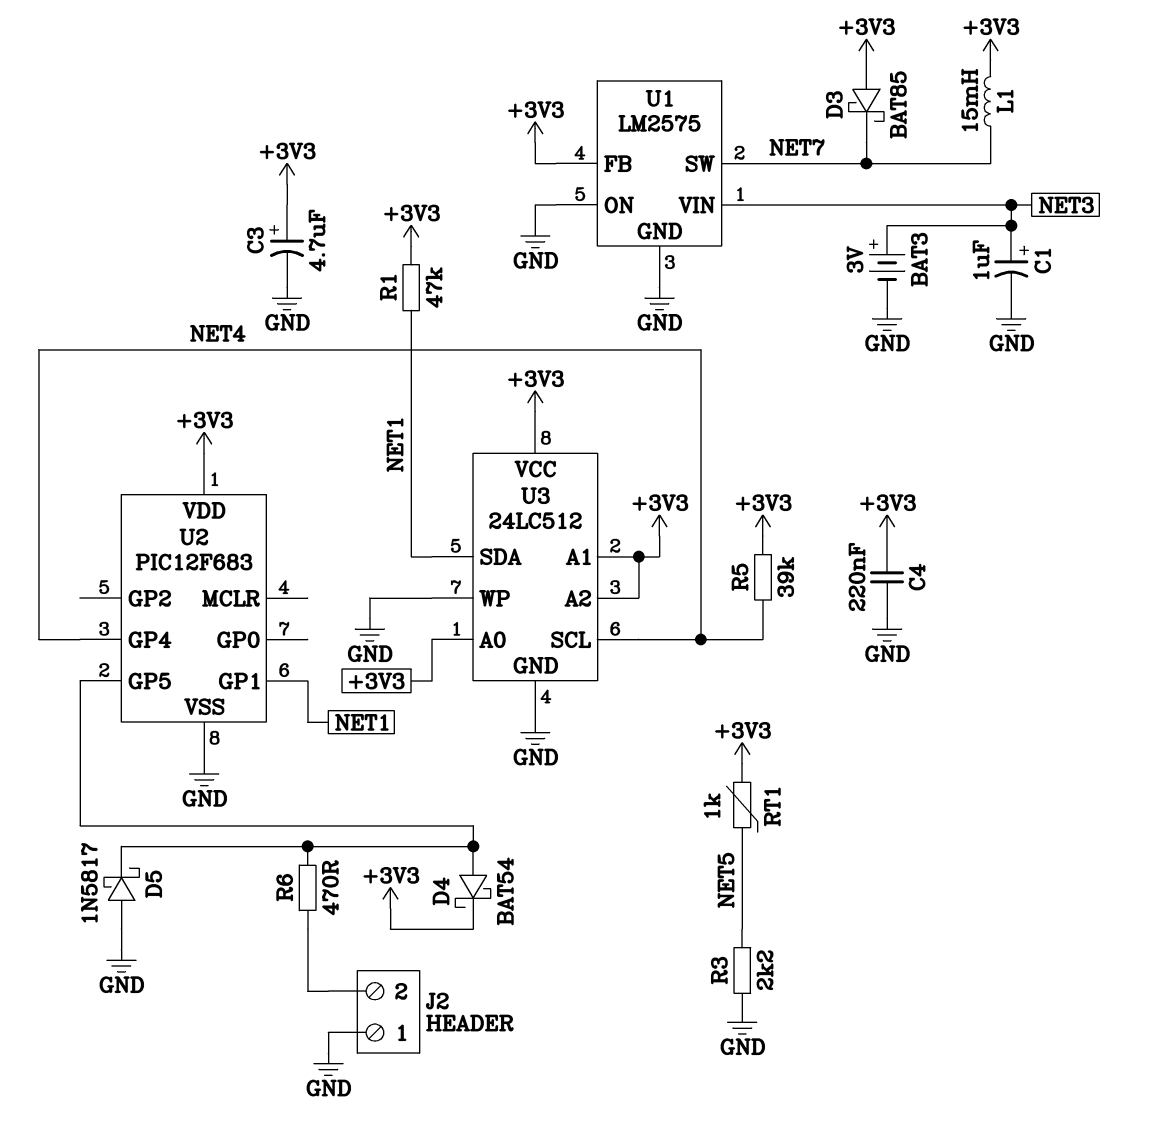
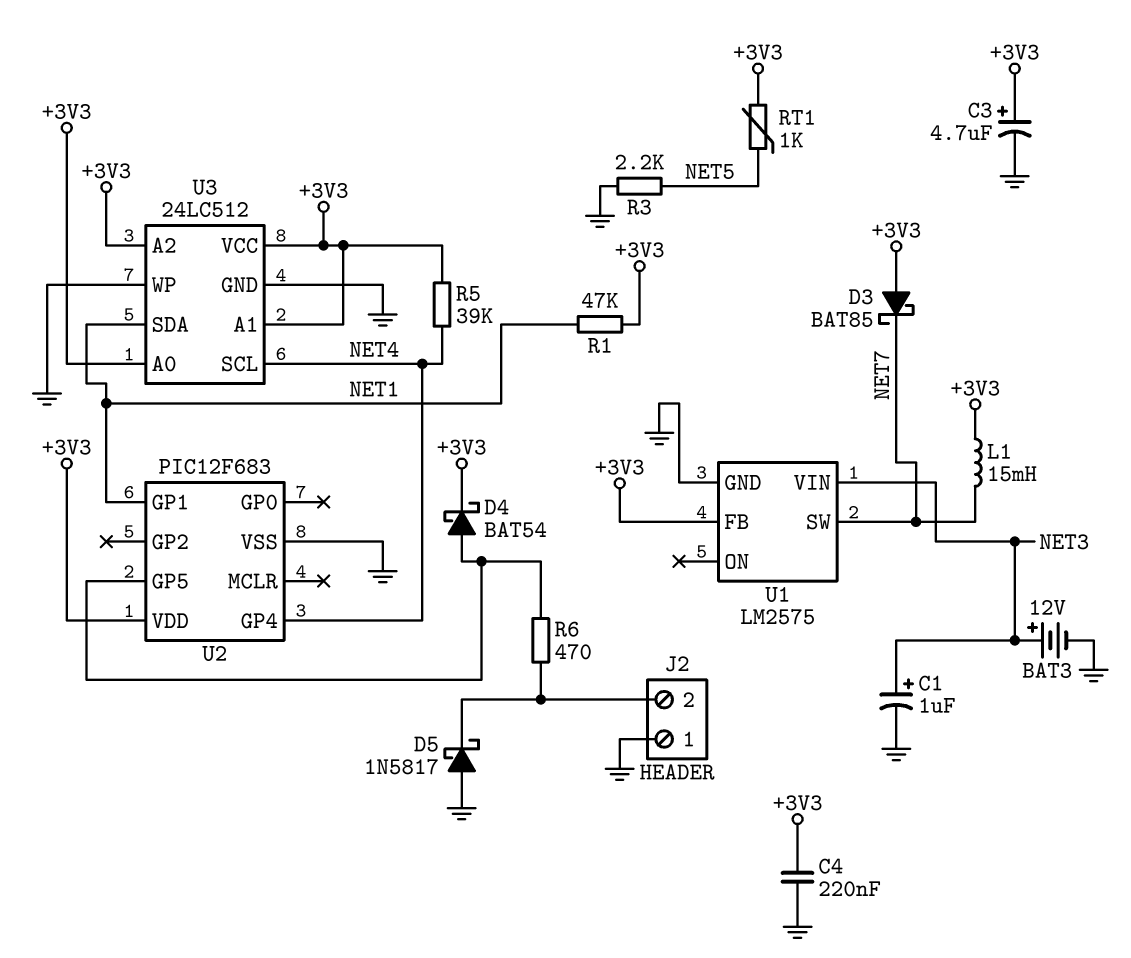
BAT3: 3V (plus NET3, minus GND) -> 12V (plus NET3, minus GND)
D5: schottky 1N5817 (A GND, K U2/GP5) -> schottky 1N5817 (A GND, K J2/2)
U1 pin ON: GND -> none

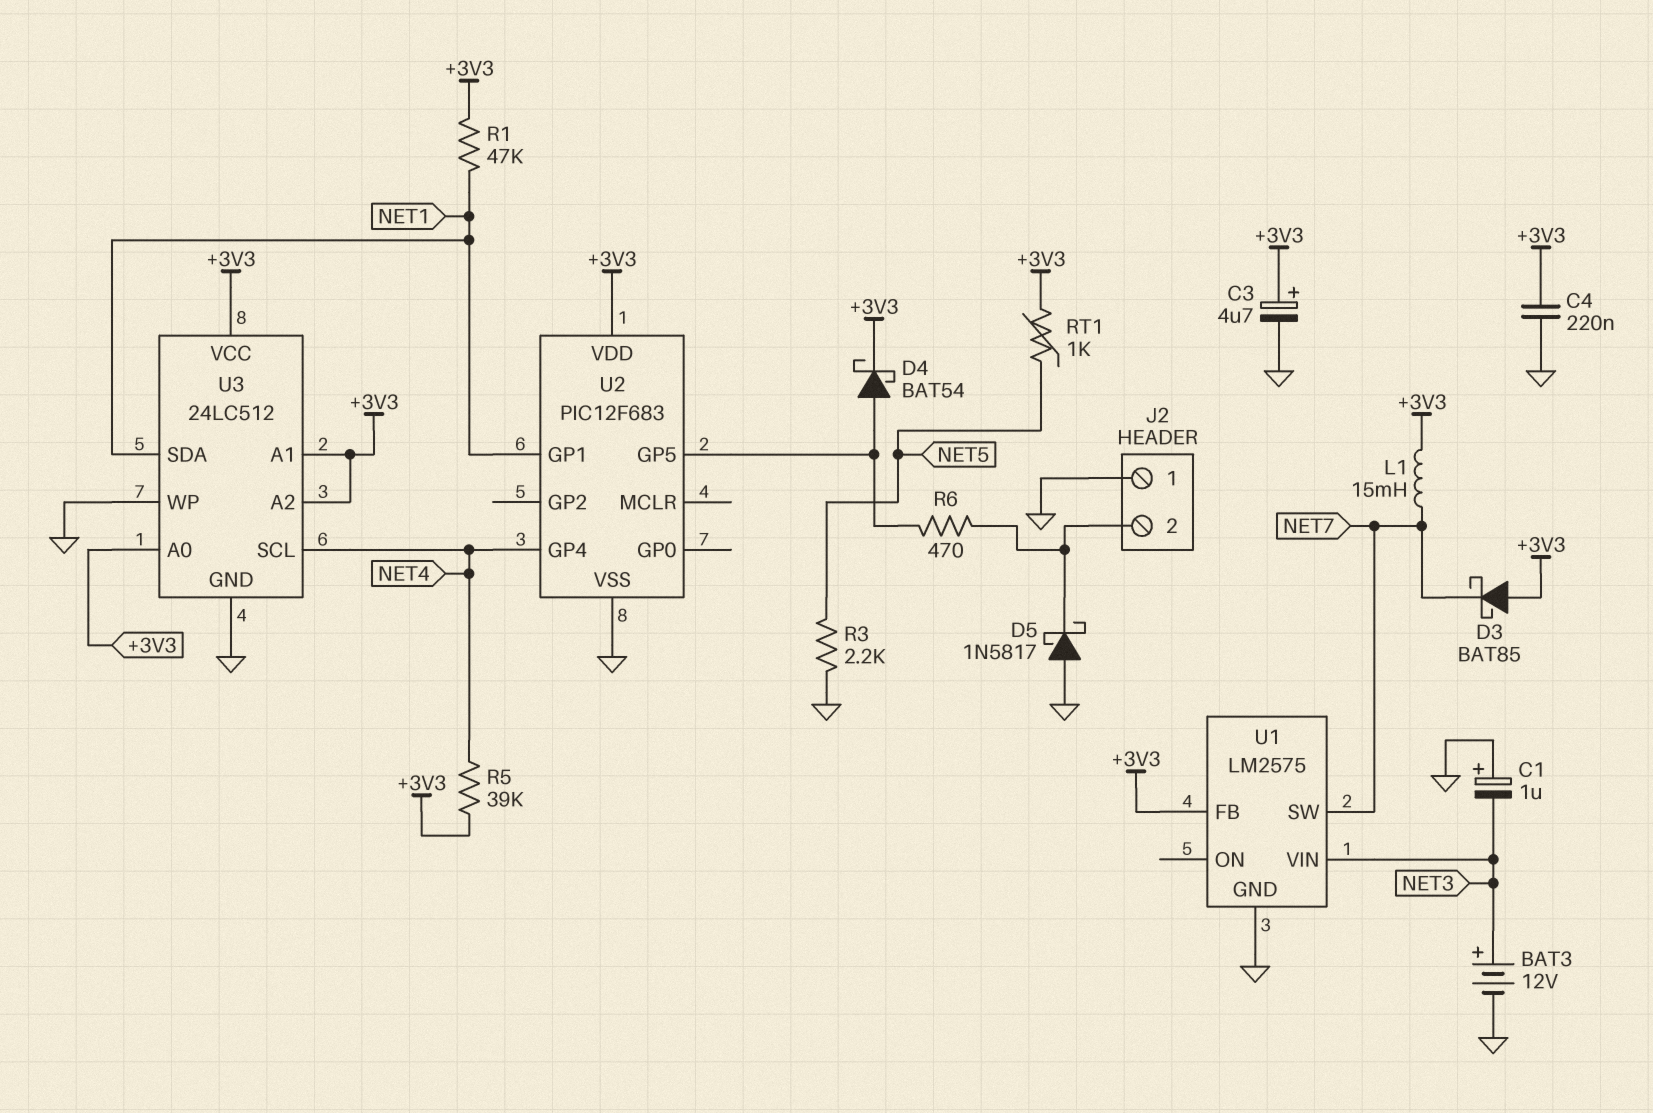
C1: 1uF (plus NET3, minus GND) -> 1uF (plus GND, minus NET3)

